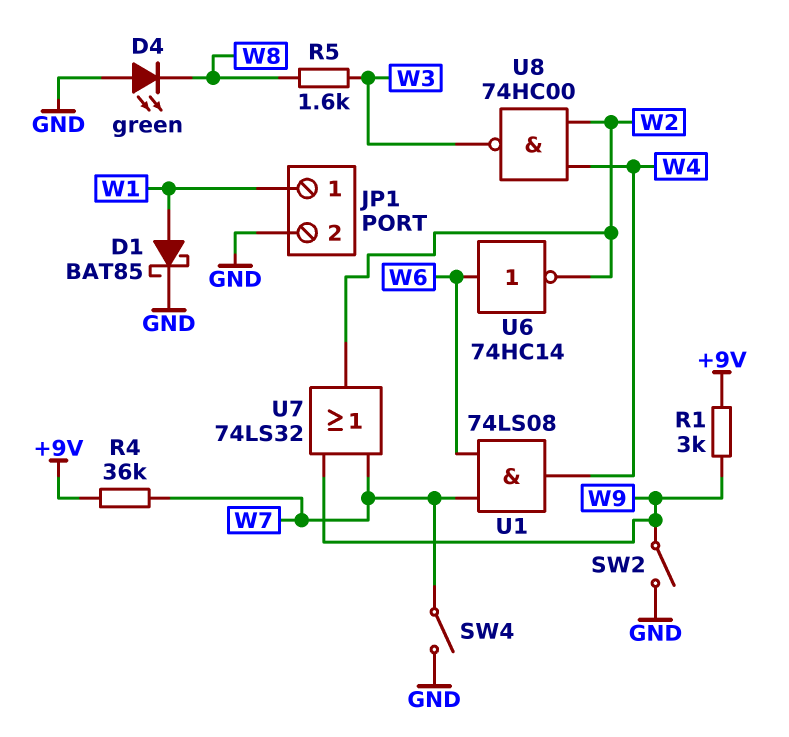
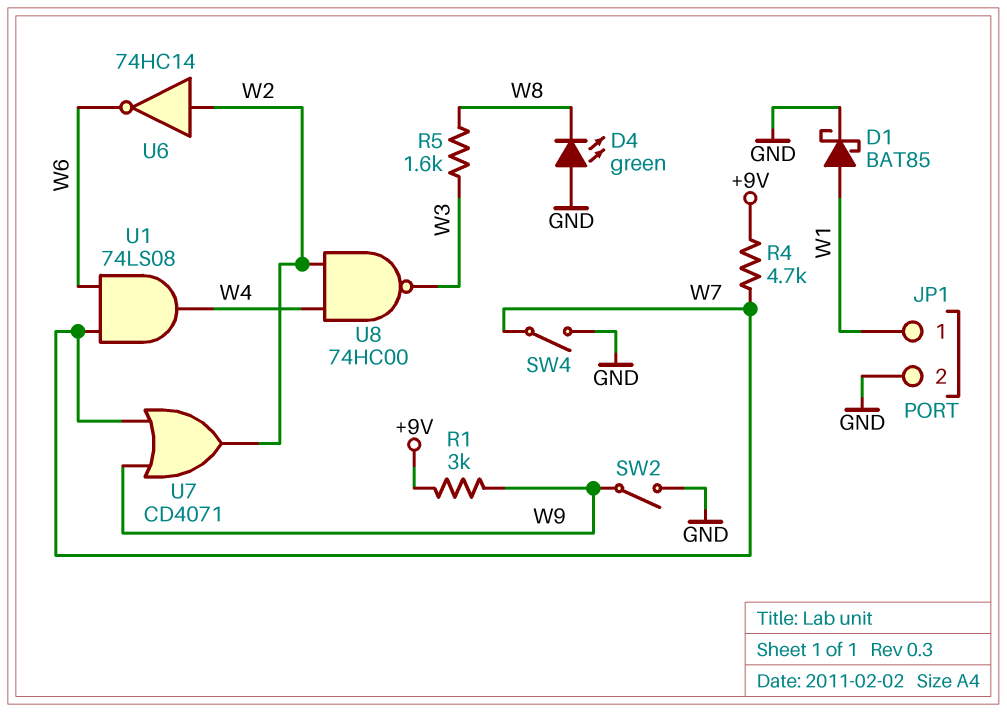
R4: 36k (+9V, W7) -> 4.7k (+9V, W7)
U6: NOT 74HC14 (in W6, out W2) -> NOT 74HC14 (in W2, out W6)
U7: OR 74LS32 (in W7, in W9, out W2) -> OR CD4071 (in W7, in W9, out W2)

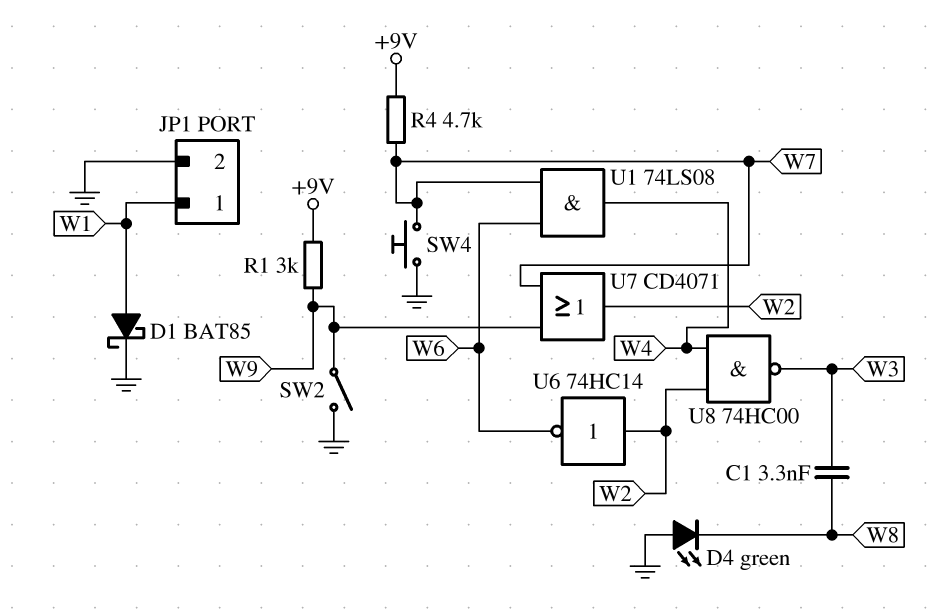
C1: none -> 3.3nF (W3, W8)
R5: 1.6k (W3, W8) -> none
SW4: switch (GND, W7) -> button (GND, W7)

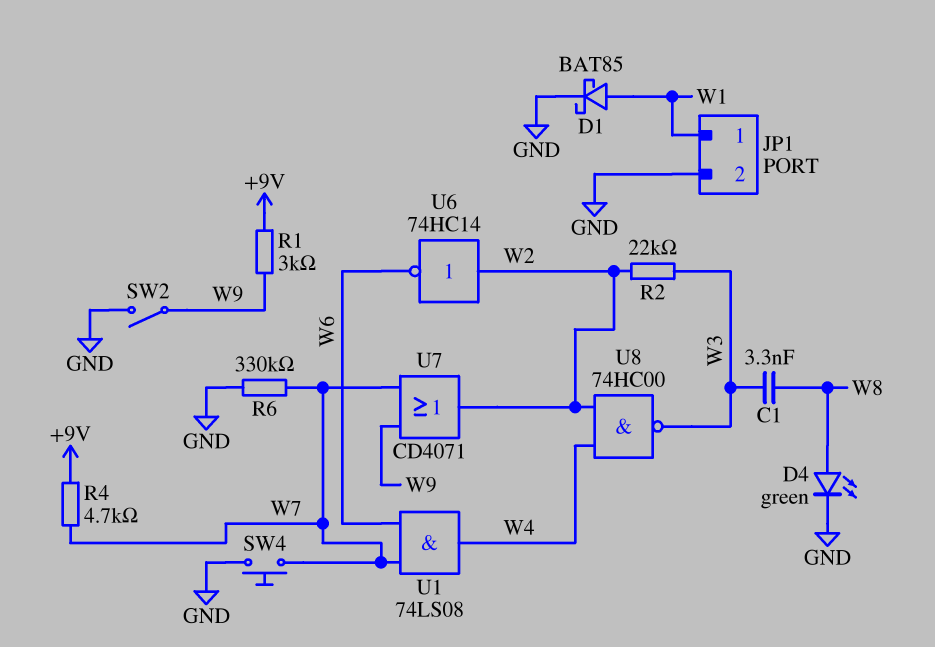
D4: LED green (A GND, K W8) -> LED green (A W8, K GND)
R2: none -> 22k (W2, W3)
R6: none -> 330k (GND, W7)

